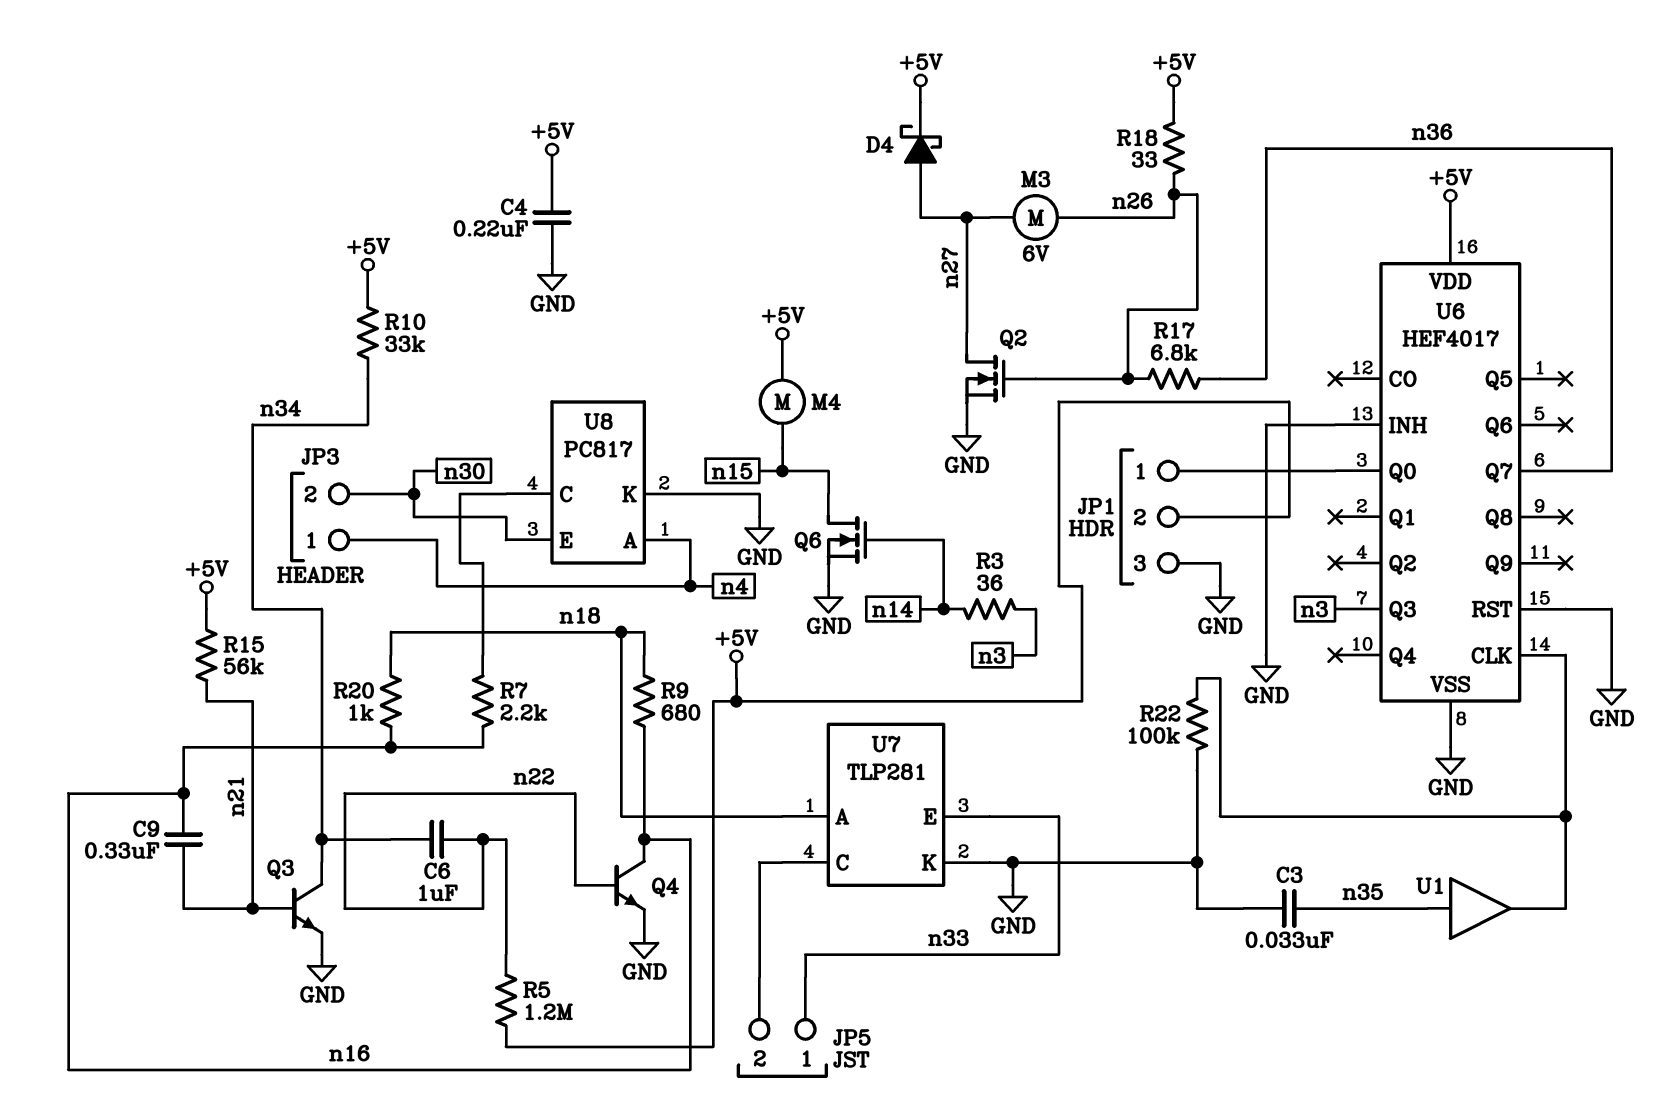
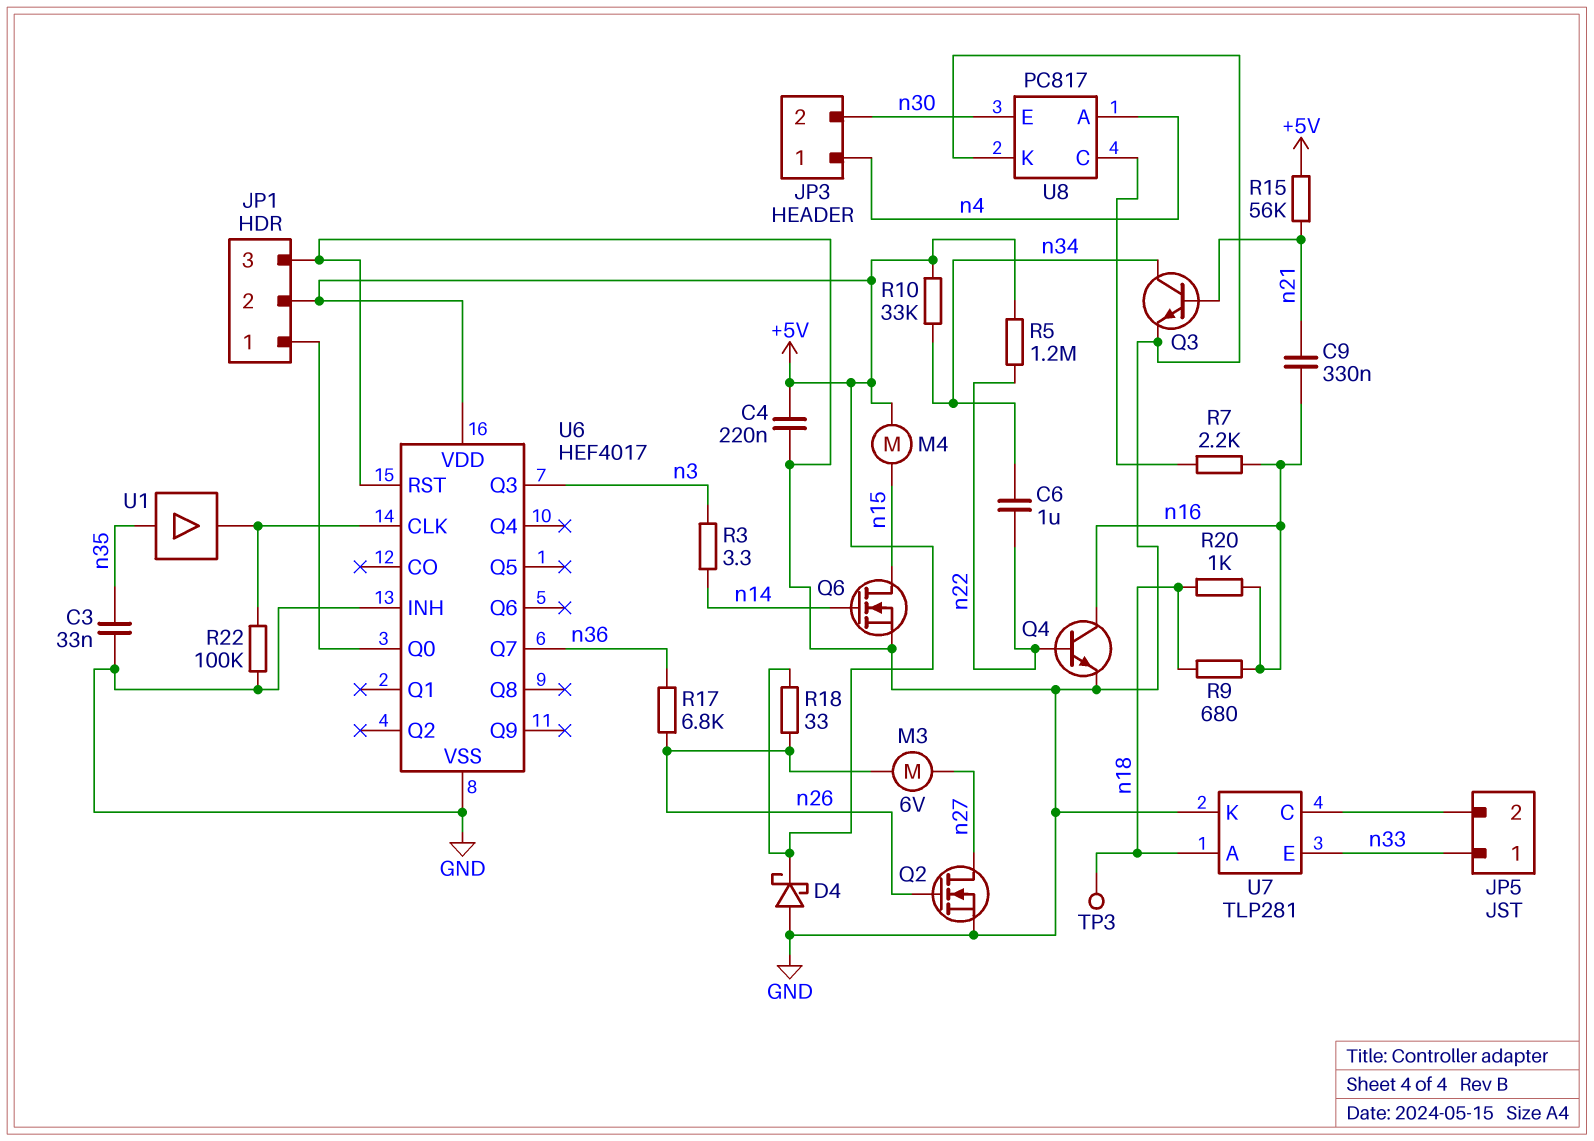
D4: schottky (A n27, K +5V) -> schottky (A GND, K +5V)
R3: 36 (n3, n14) -> 3.3 (n3, n14)
TP3: none -> test point (n18)

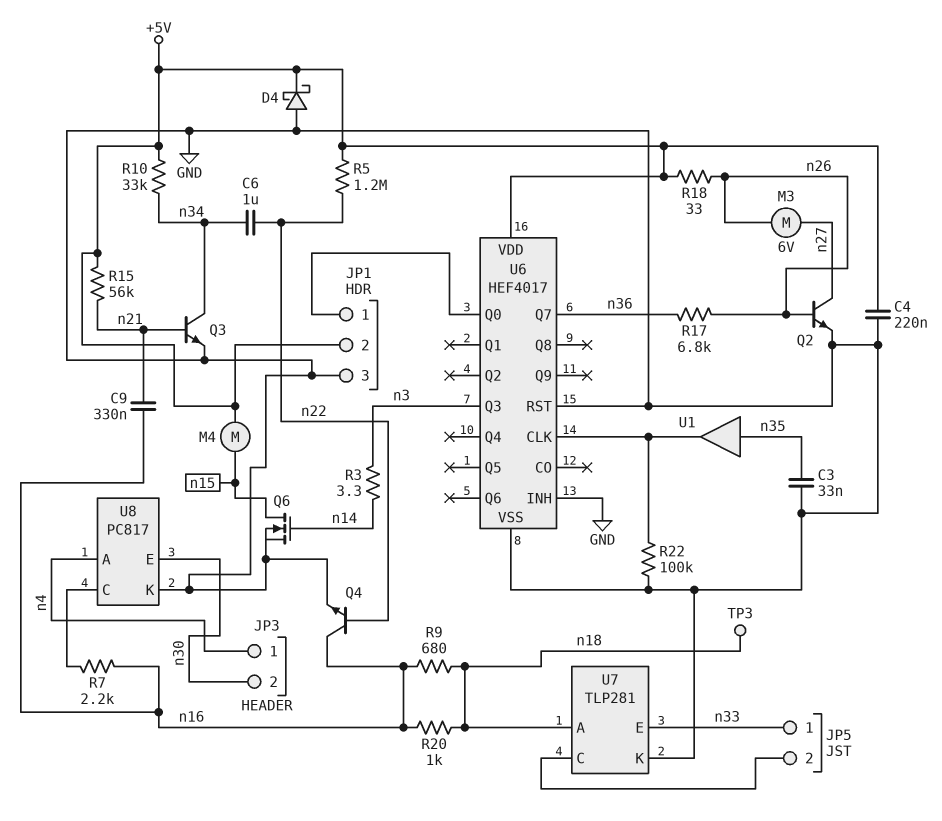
Q2: NMOS (G n26, D n27, S GND) -> NPN (B n26, C n27, E GND)

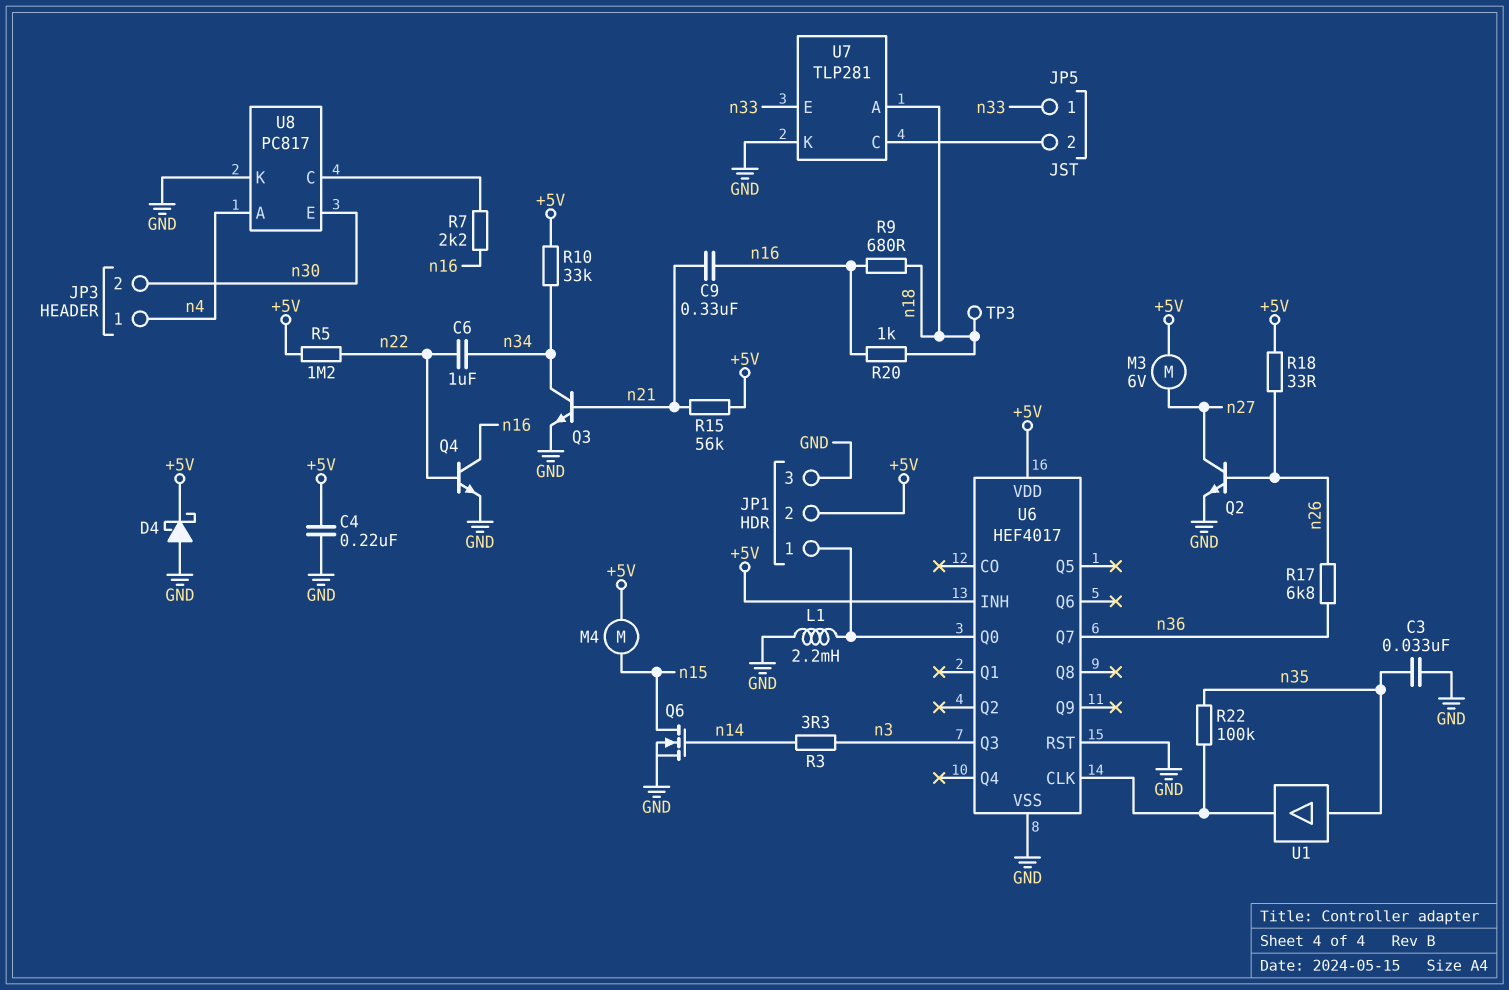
L1: none -> 2.2mH (GND, JP1/1)
M3: motor 6V (n26, n27) -> motor 6V (+5V, n27)
R22: 100k (GND, U6/CLK) -> 100k (U6/CLK, n35)
U6 pin INH: GND -> +5V

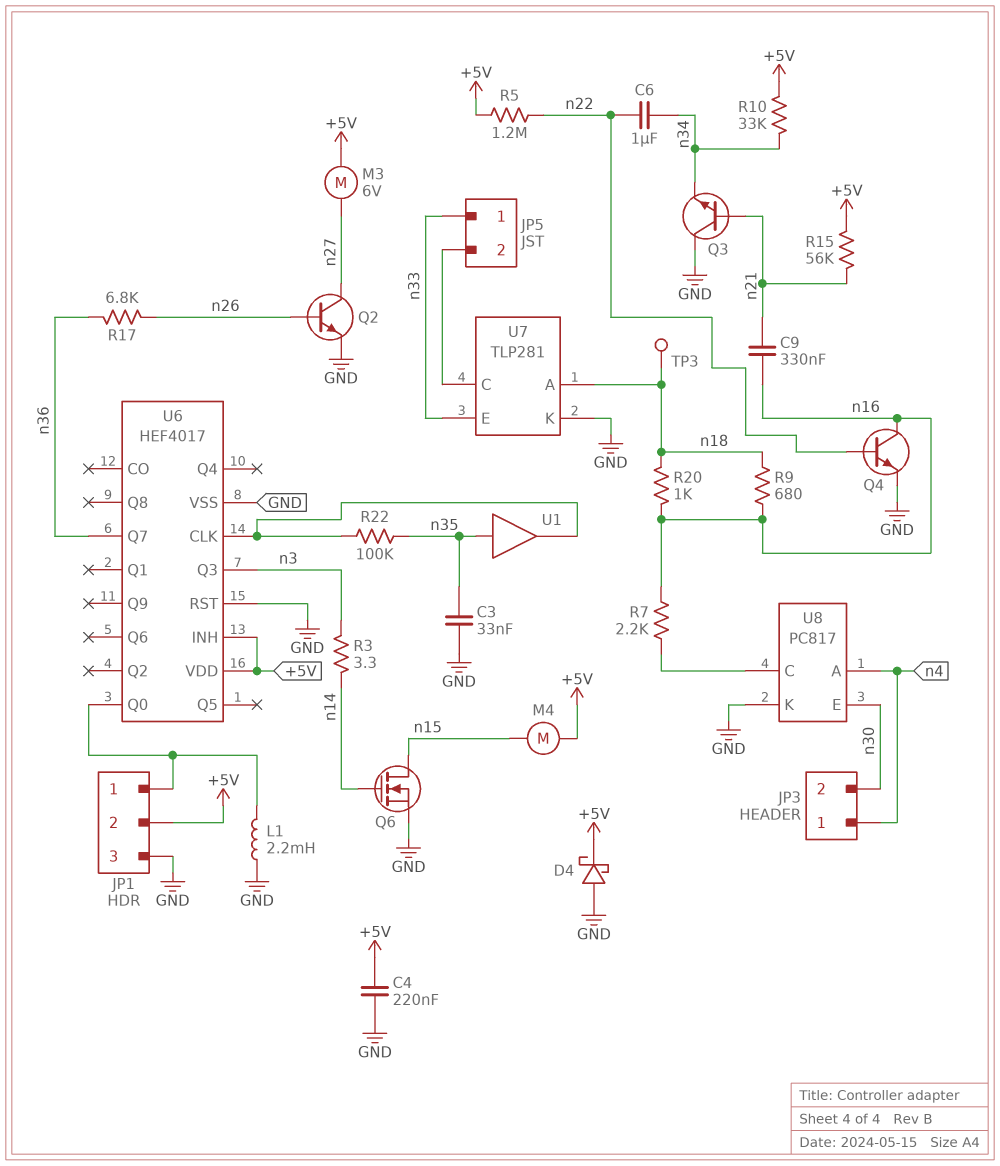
Q3: NPN (B n21, C n34, E GND) -> NPN (B n21, C GND, E n34)
R18: 33 (+5V, n26) -> none

